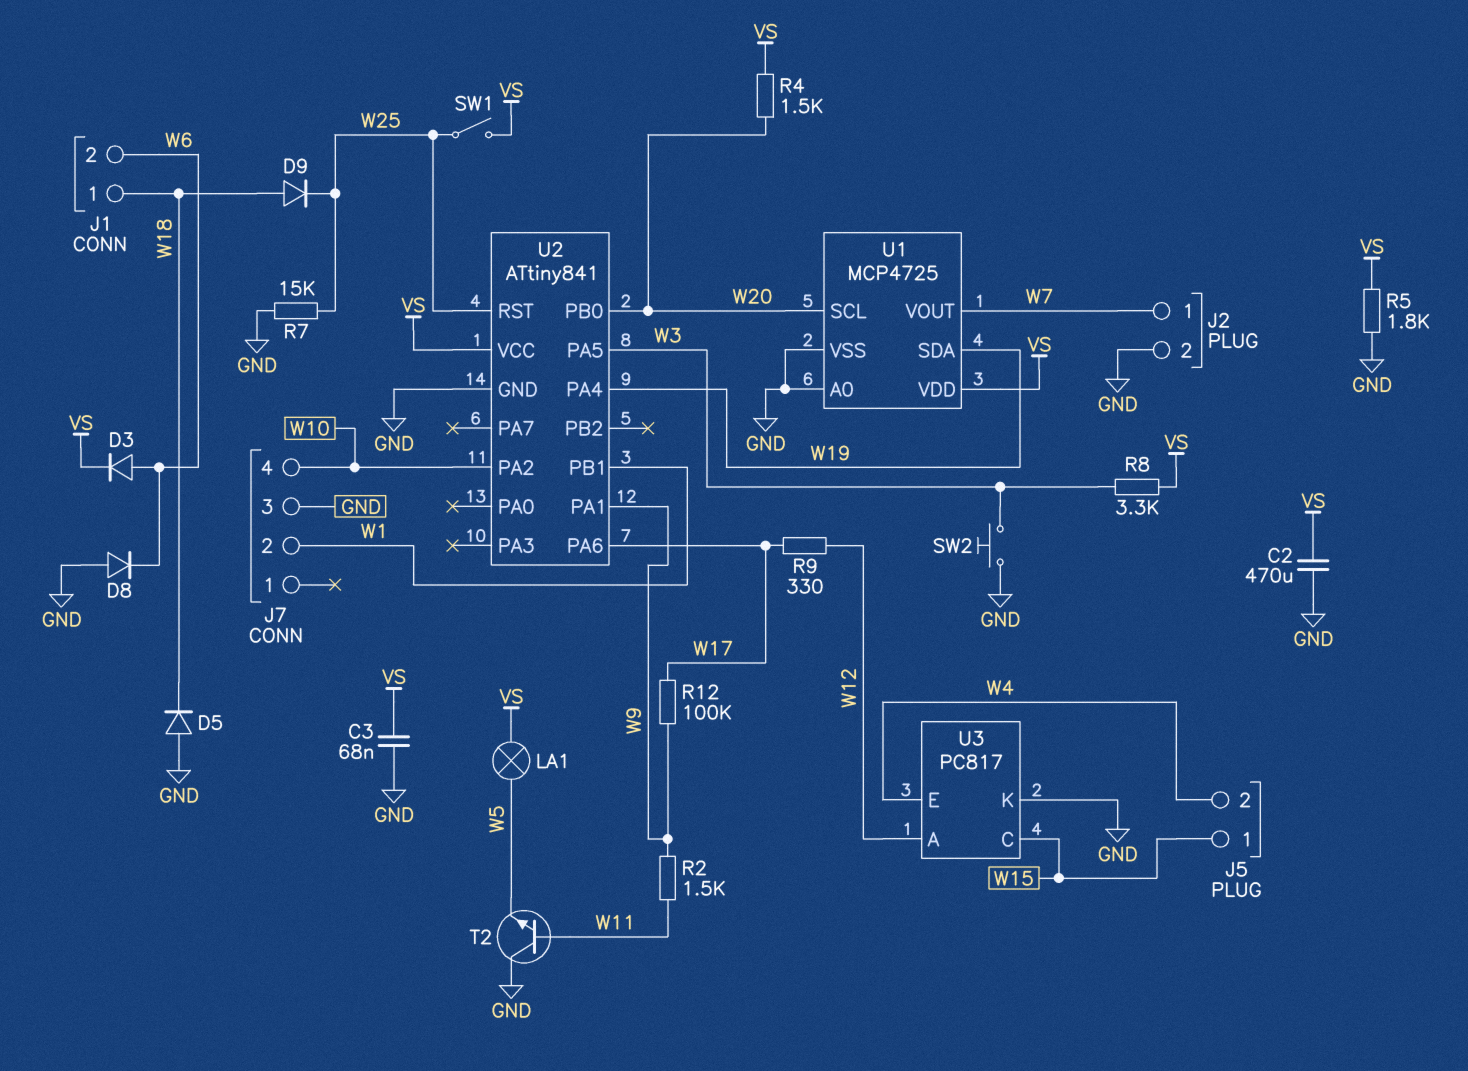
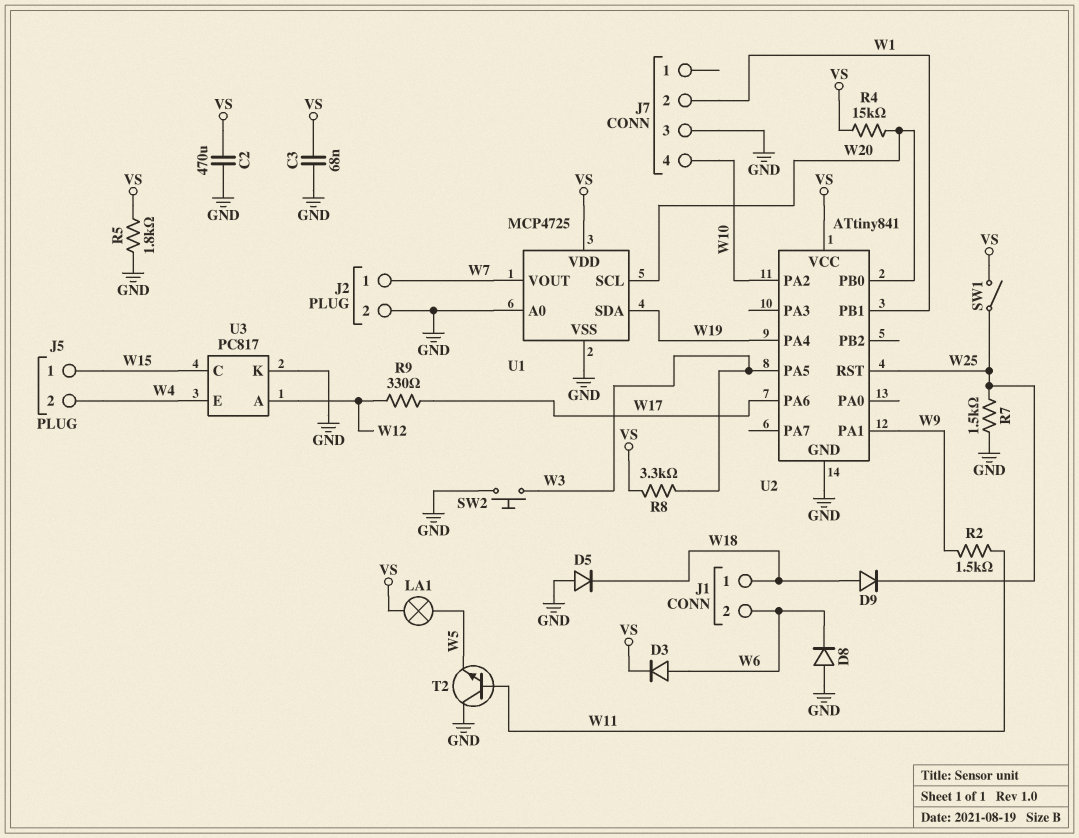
R4: 1.5k (VS, W20) -> 15k (VS, W20)
R7: 15k (GND, W25) -> 1.5k (GND, W25)
R12: 100k (W9, W17) -> none

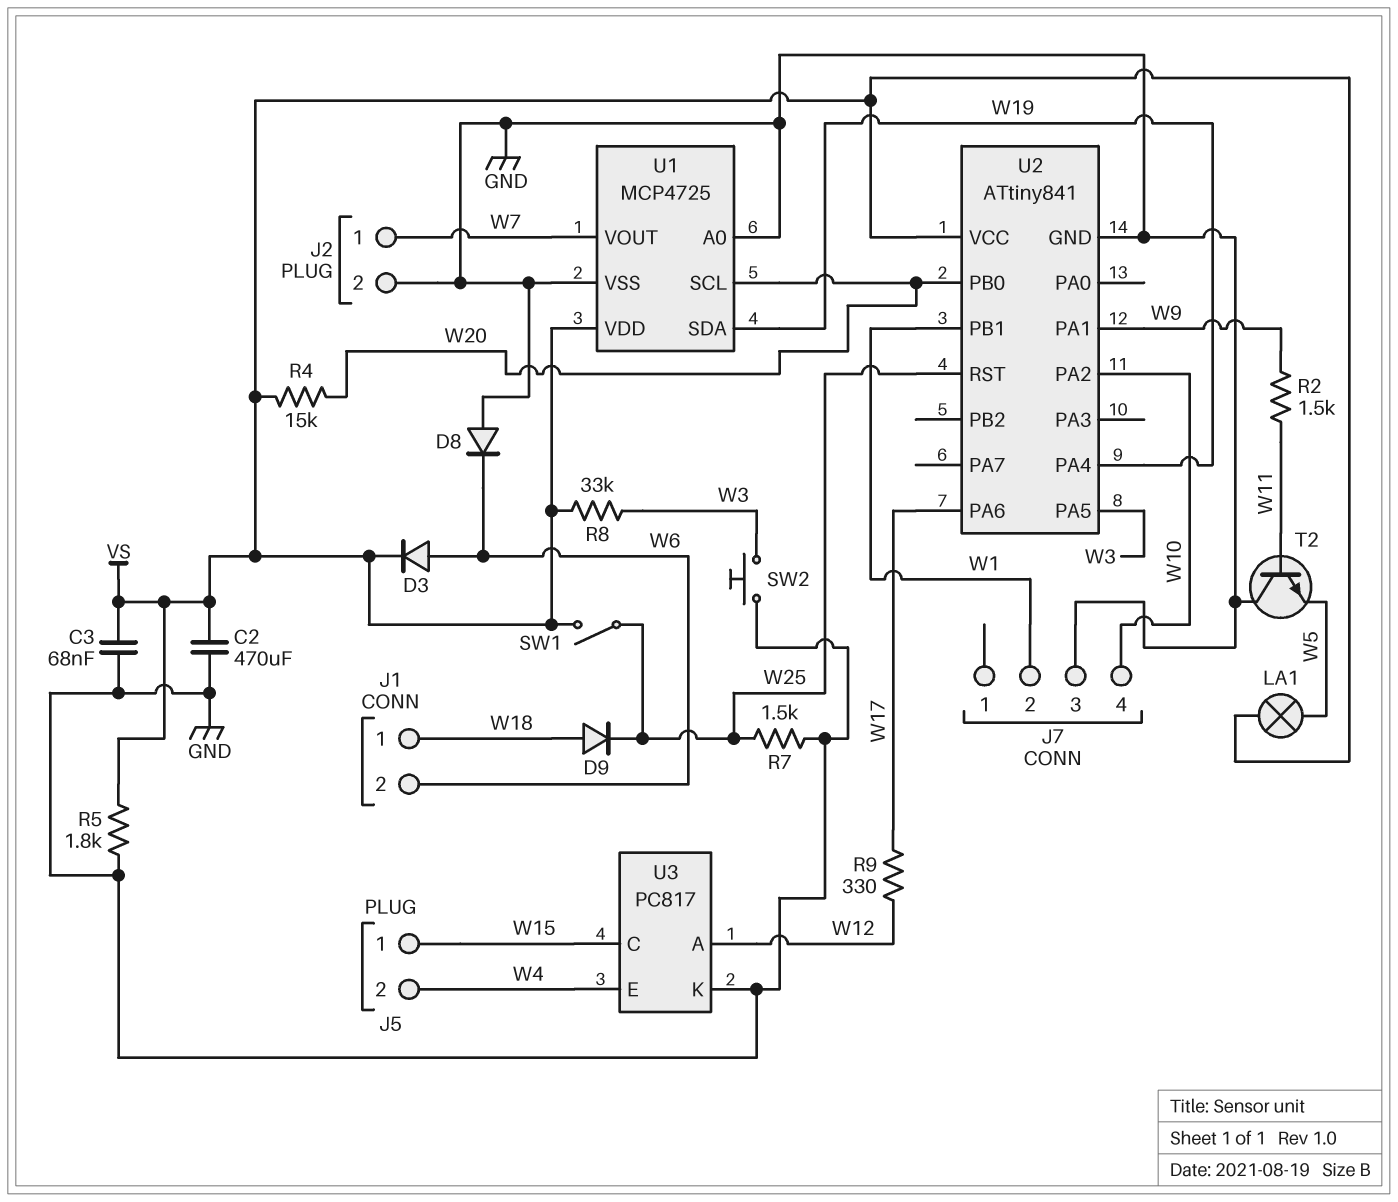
D5: diode (A GND, K W18) -> none
R8: 3.3k (VS, W3) -> 33k (VS, W3)

